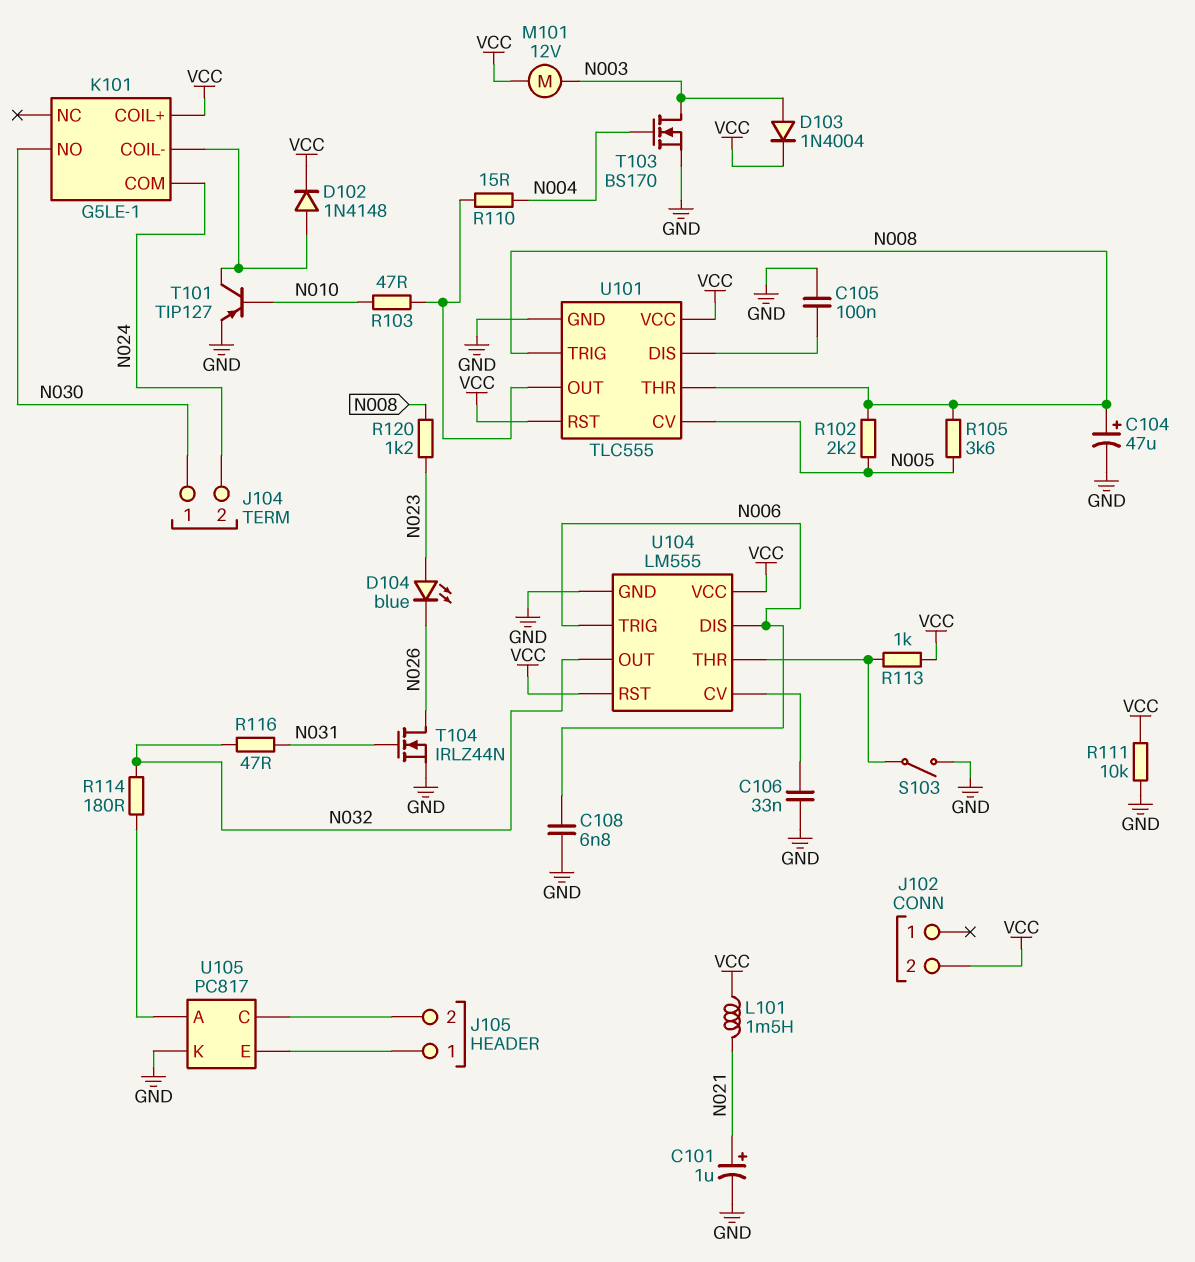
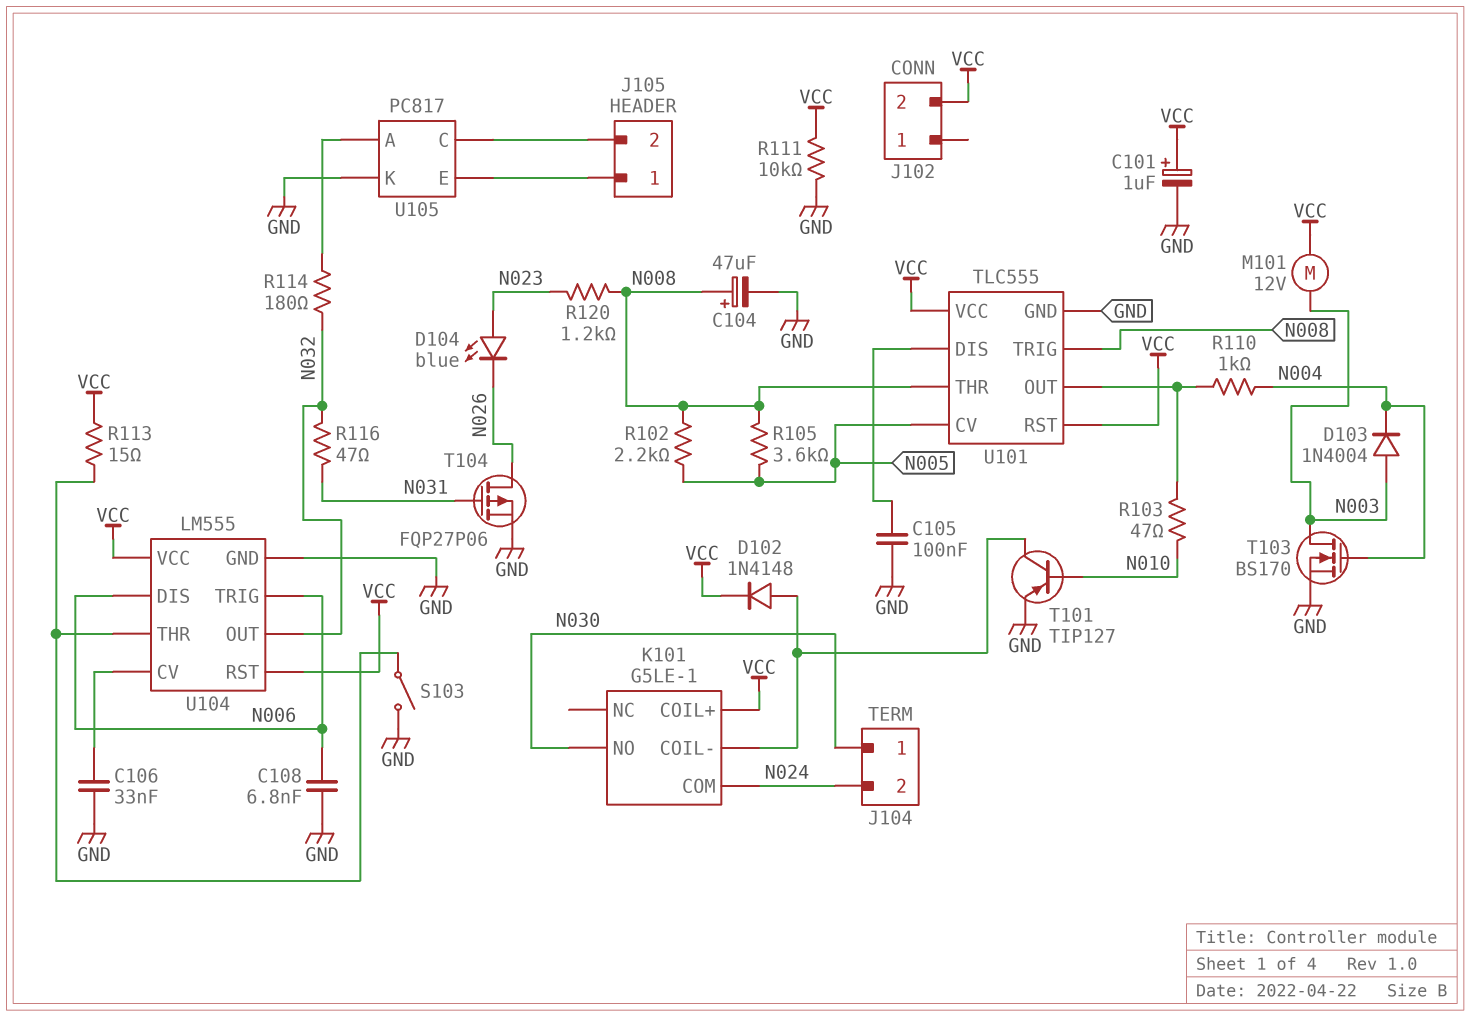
C101: 1uF (plus N021, minus GND) -> 1uF (plus VCC, minus GND)
D103: diode 1N4004 (A N003, K VCC) -> diode 1N4004 (A N003, K N004)
L101: 1.5mH (N021, VCC) -> none
R110: 15 (N004, U101/OUT) -> 1k (N004, U101/OUT)
R113: 1k (U104/THR, VCC) -> 15 (U104/THR, VCC)
T104: NMOS IRLZ44N (G N031, D N026, S GND) -> PMOS FQP27P06 (G N031, D N026, S GND)

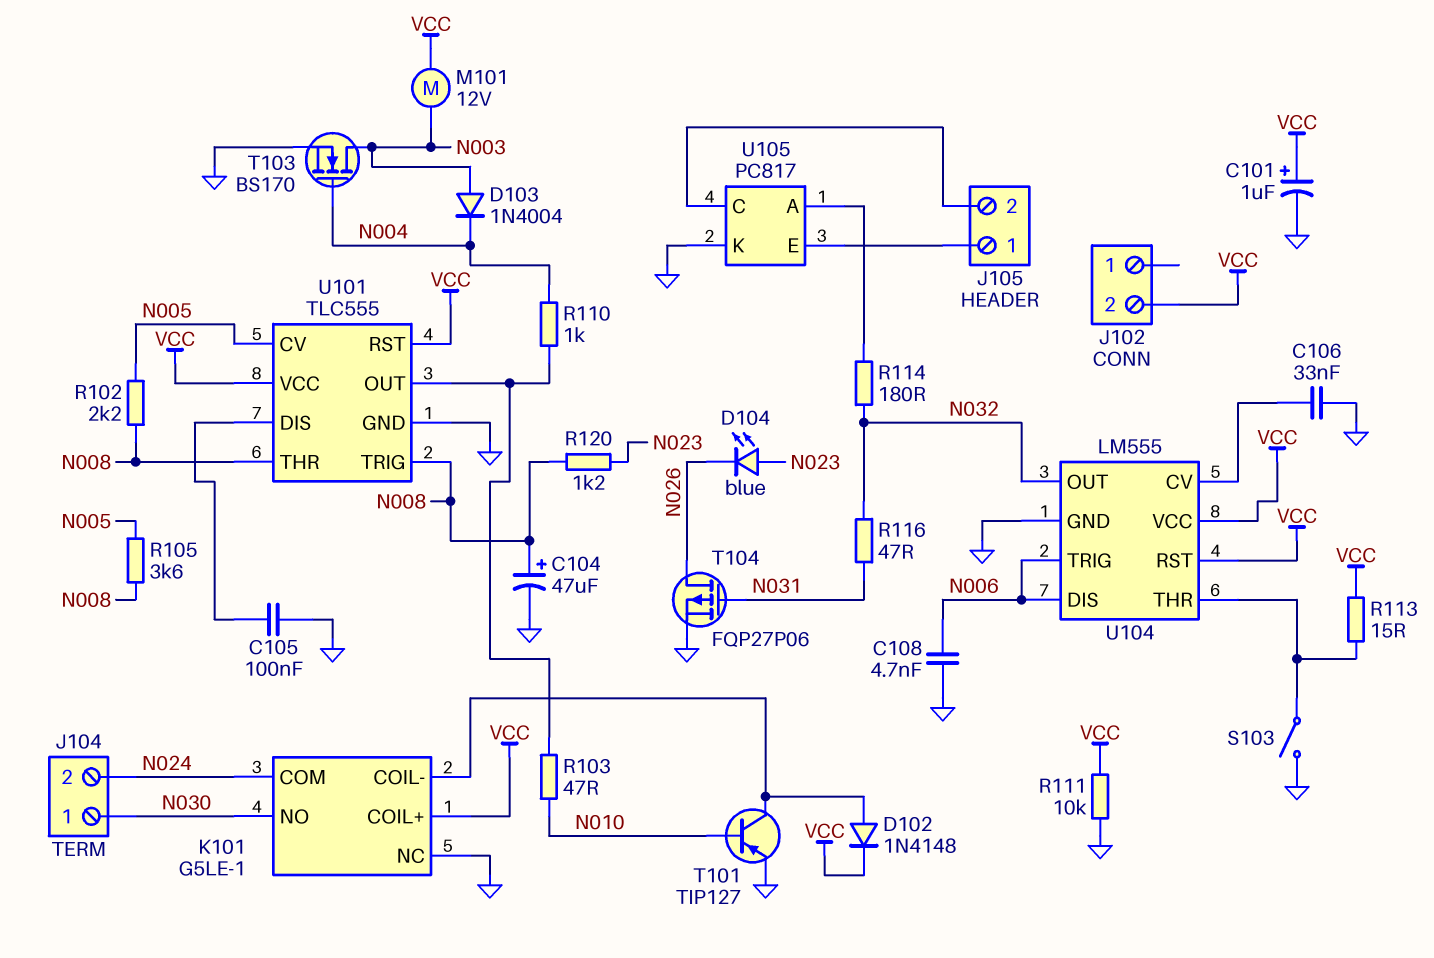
C108: 6.8nF (GND, N006) -> 4.7nF (GND, N006)
K101 pin NC: none -> GND

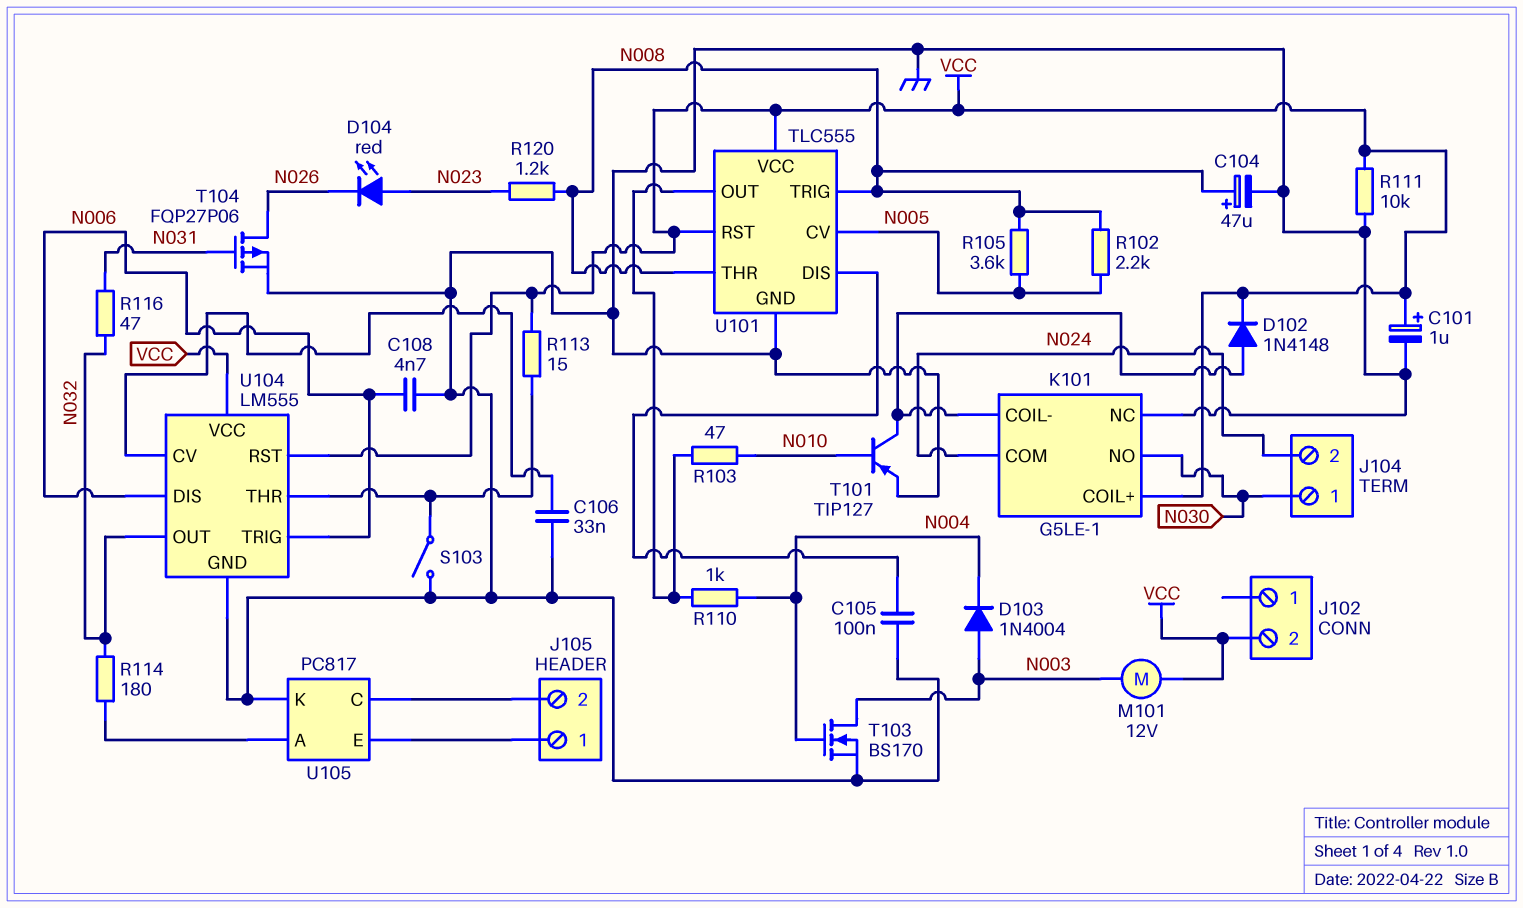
D104: LED blue (A N023, K N026) -> LED red (A N023, K N026)

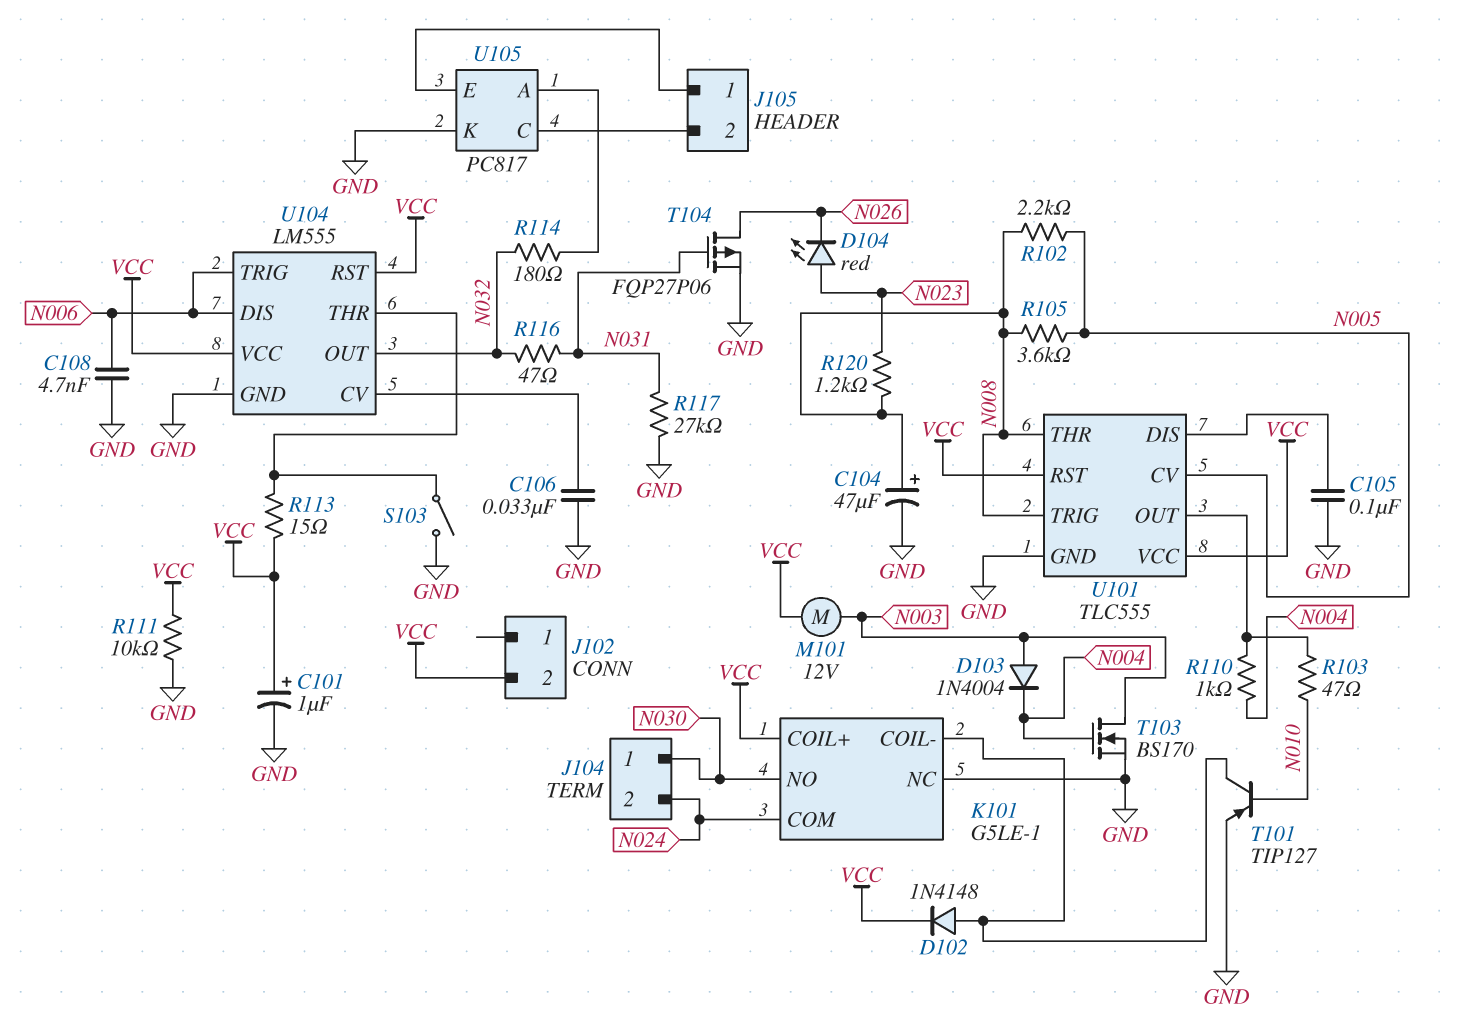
R117: none -> 27k (GND, N031)

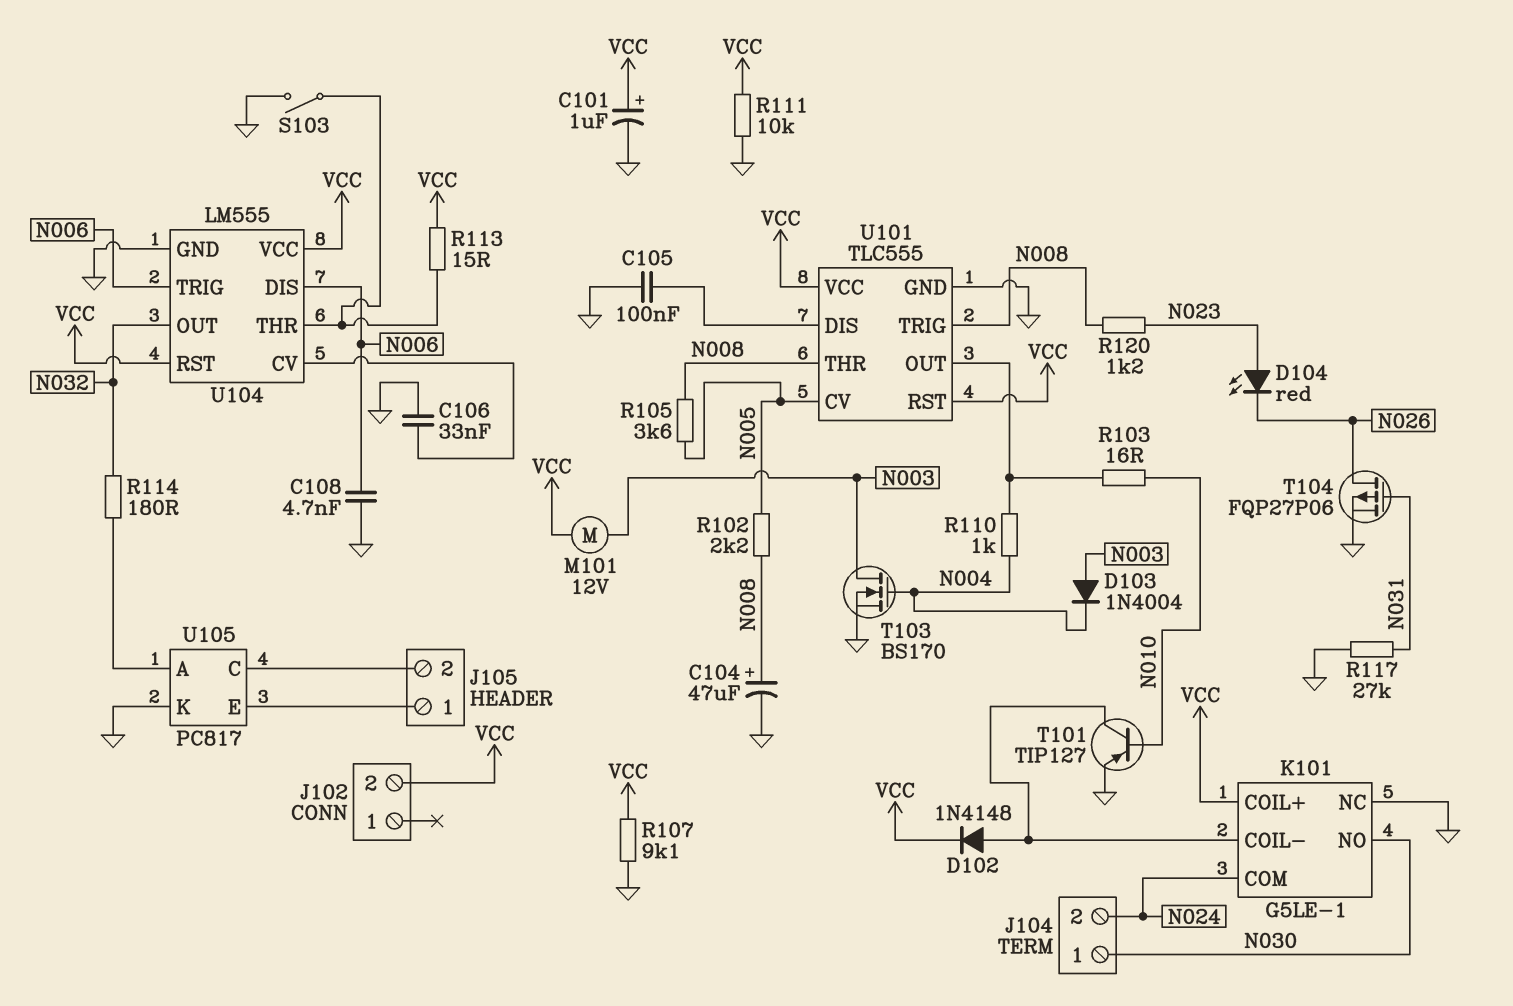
R103: 47 (N010, U101/OUT) -> 16 (N010, U101/OUT)
R107: none -> 9.1k (GND, VCC)
R116: 47 (N031, N032) -> none

